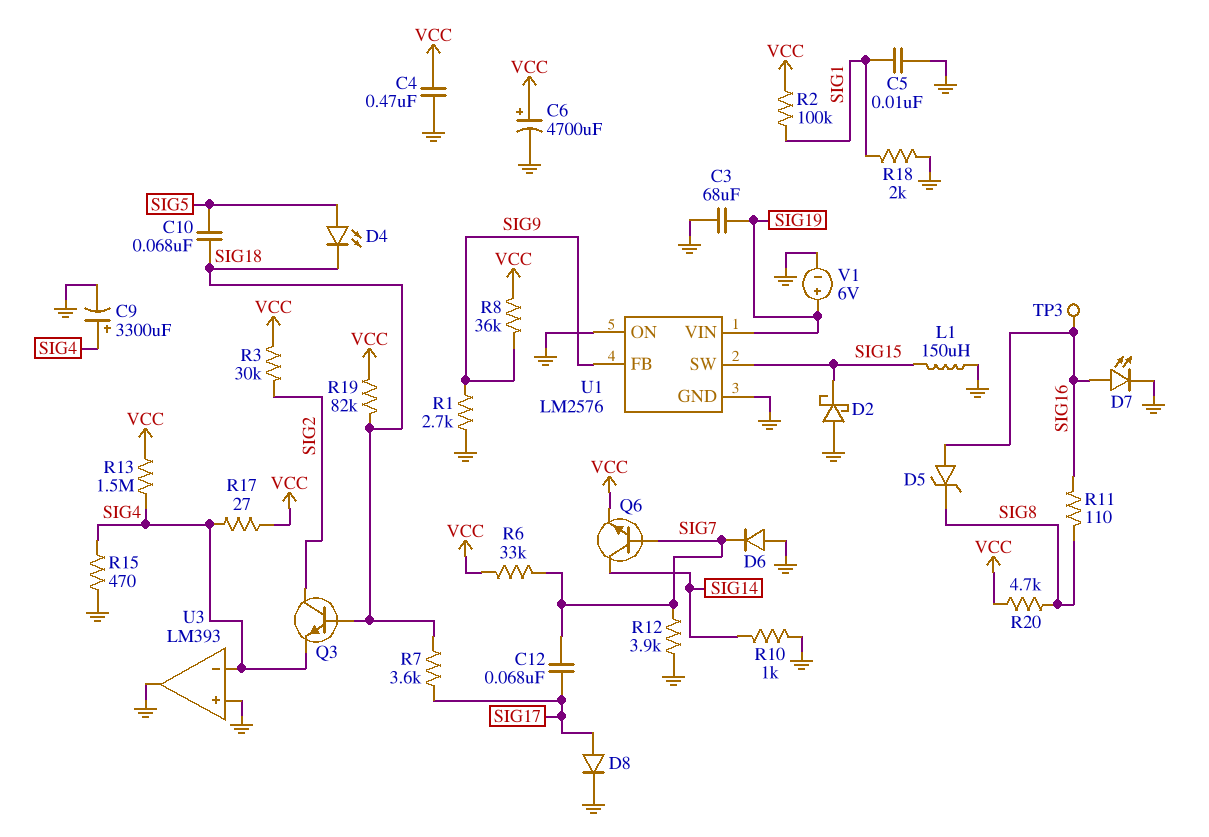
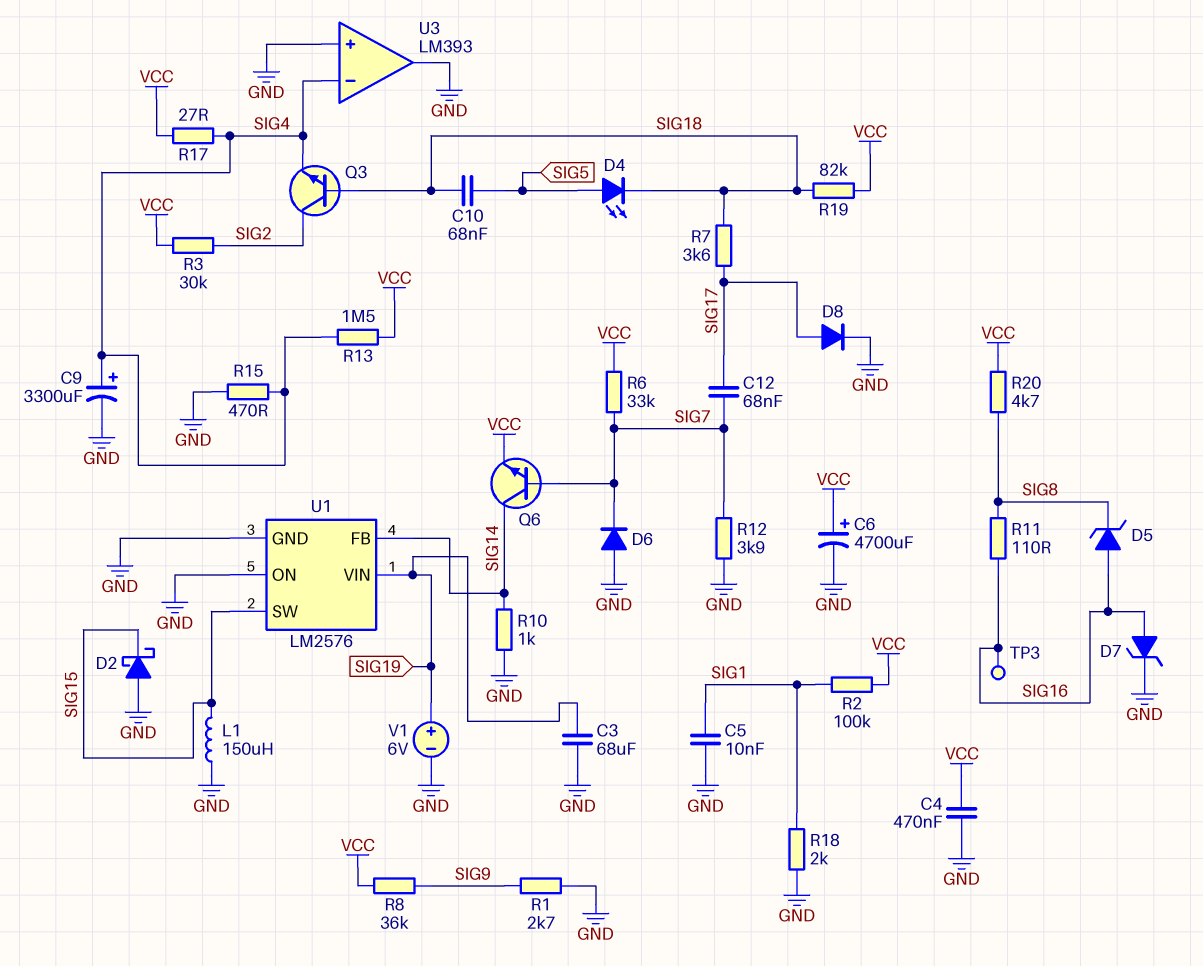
D7: LED (A SIG16, K GND) -> zener (A SIG16, K GND)
U1 pin FB: SIG9 -> SIG14

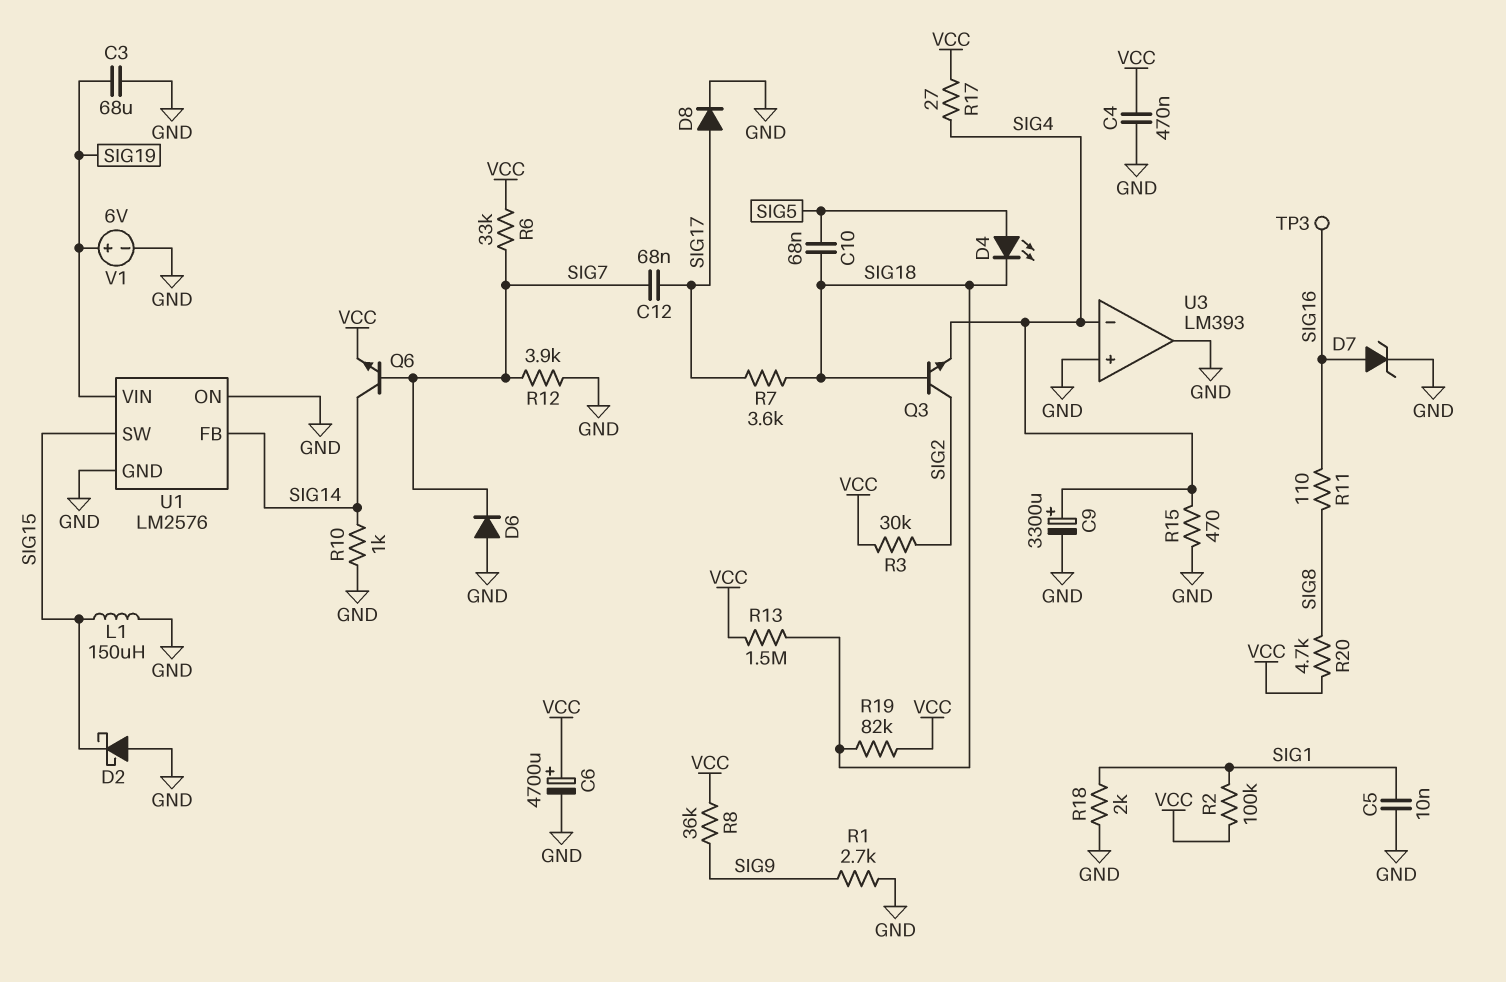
D5: zener (A SIG16, K SIG8) -> none
R13: 1.5M (SIG4, VCC) -> 1.5M (SIG18, VCC)

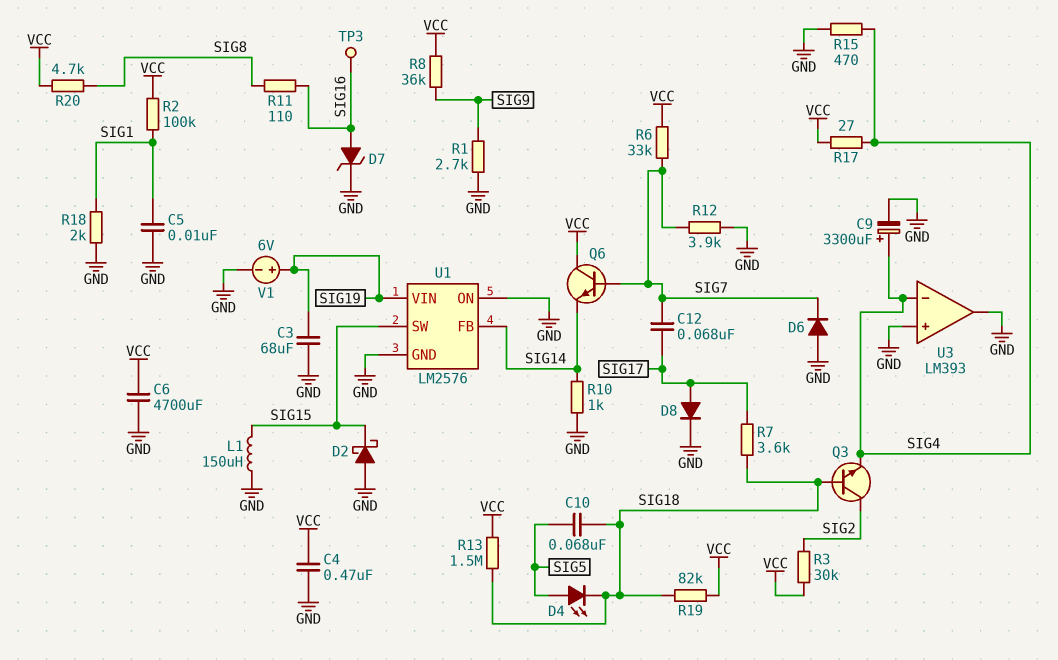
C6: 4700uF (plus VCC, minus GND) -> 4700uF (GND, VCC)
Q6: NPN (B SIG7, C SIG14, E VCC) -> NPN (B SIG7, C VCC, E SIG14)

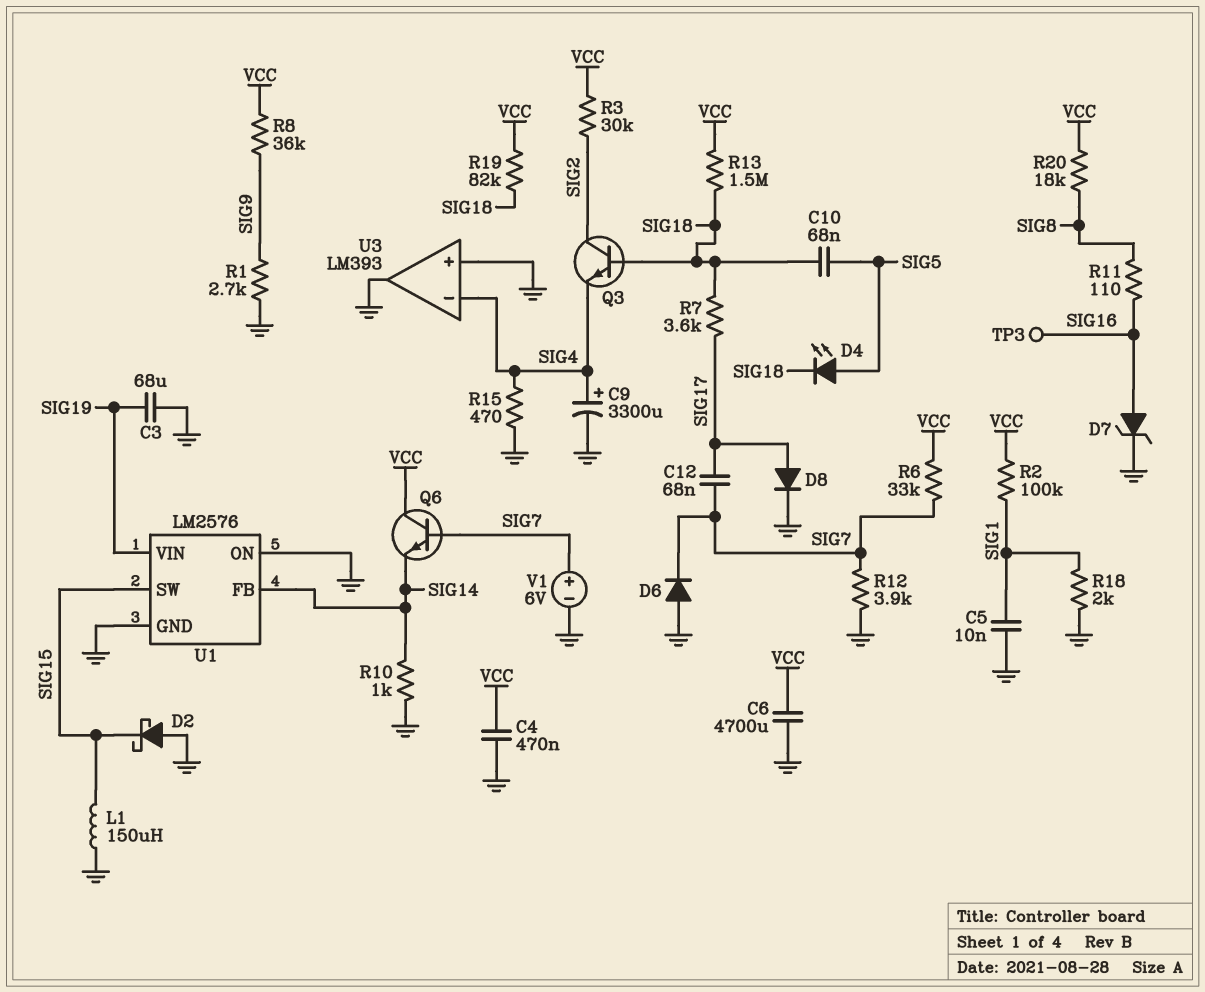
R17: 27 (SIG4, VCC) -> none
R20: 4.7k (SIG8, VCC) -> 18k (SIG8, VCC)
V1: 6V (plus SIG19, minus GND) -> 6V (plus SIG7, minus GND)

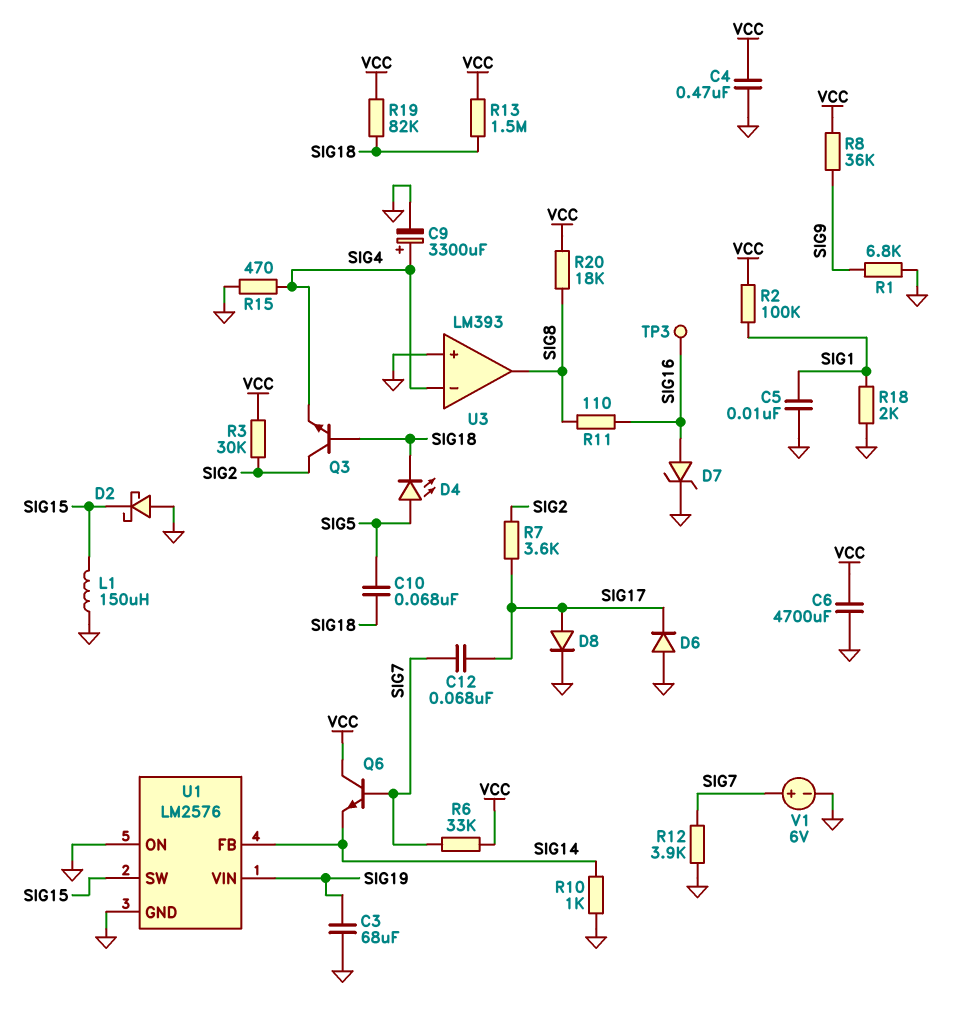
D6: diode (A GND, K SIG7) -> diode (A GND, K SIG17)
R1: 2.7k (GND, SIG9) -> 6.8k (GND, SIG9)
R7: 3.6k (SIG17, SIG18) -> 3.6k (SIG2, SIG17)
U3 pin out: GND -> SIG8

